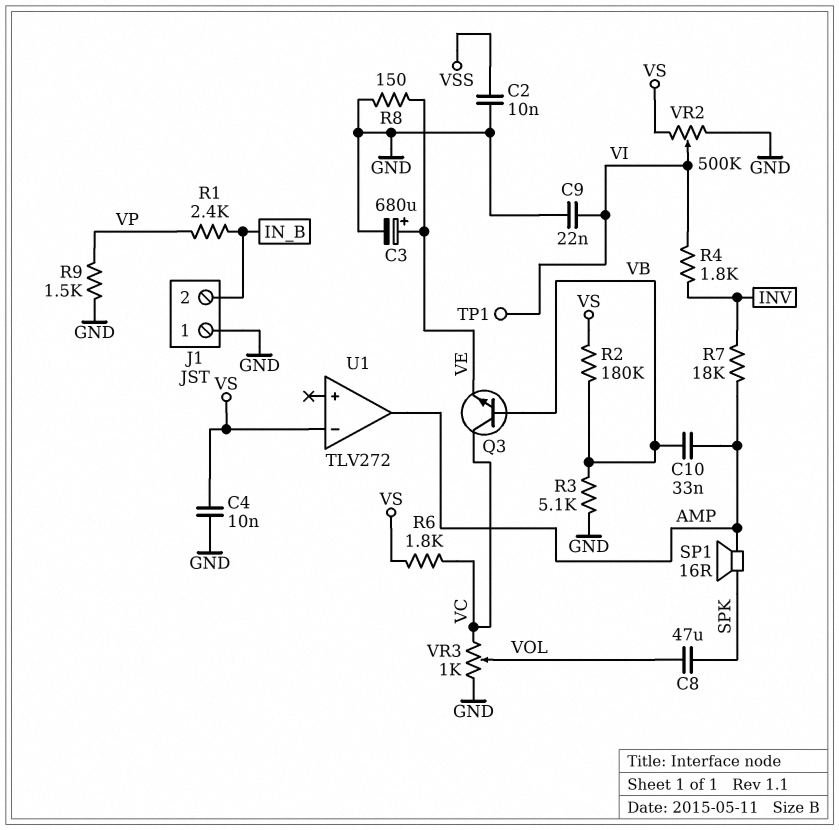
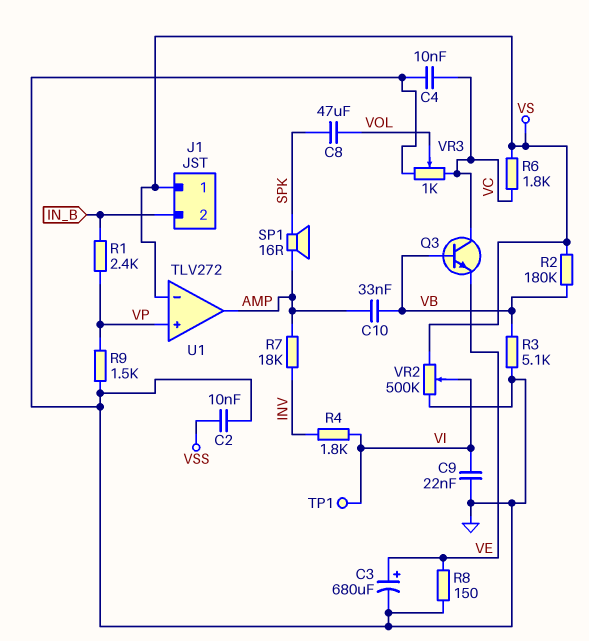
C4: 10nF (GND, VS) -> 10nF (GND, VC)
J1 pin 1: GND -> VS
U1 pin in+: none -> VP

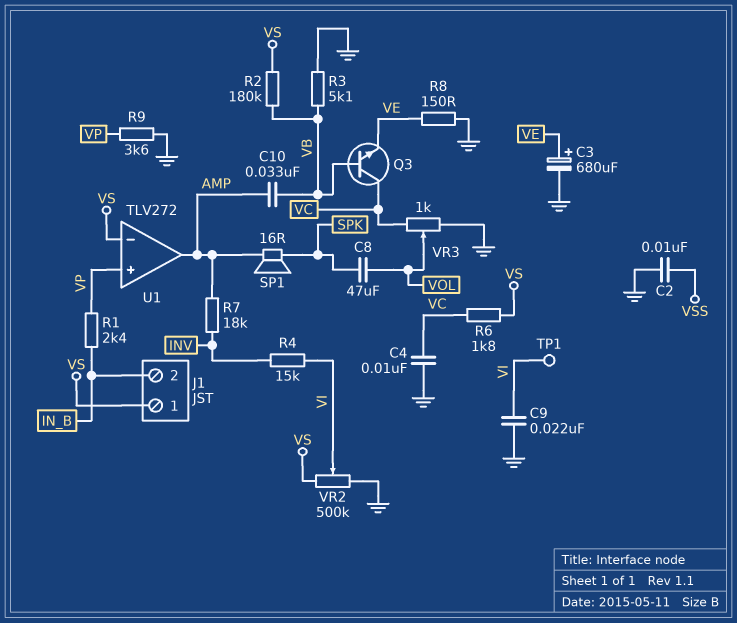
R4: 1.8k (INV, VI) -> 15k (INV, VI)
R9: 1.5k (GND, VP) -> 3.6k (GND, VP)

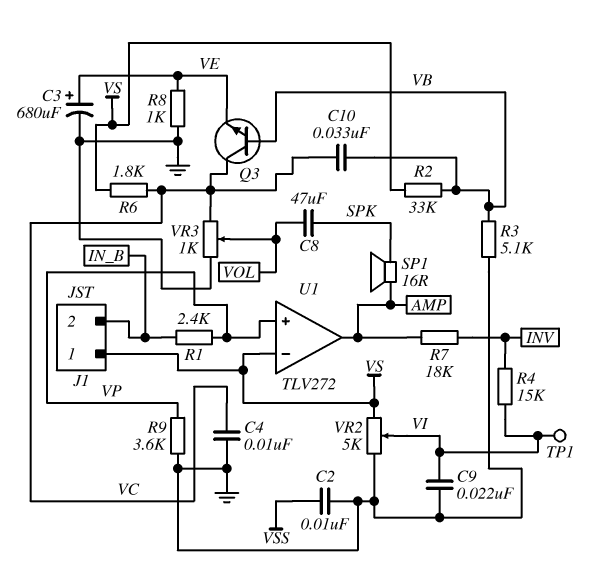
C10: 33nF (AMP, VB) -> 33nF (VB, VC)
R2: 180k (VB, VS) -> 33k (VB, VS)
R8: 150 (GND, VE) -> 1k (GND, VE)
VR2: 500k (GND, VS, wiper VI) -> 5k (GND, VS, wiper VI)

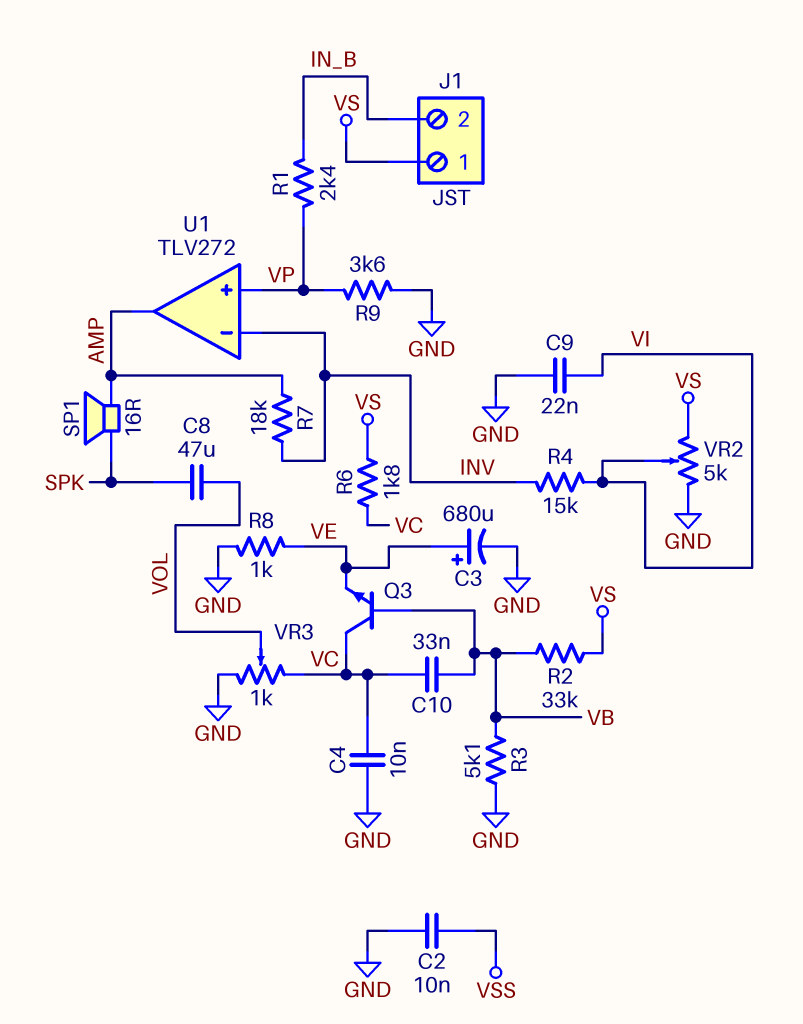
TP1: test point (VI) -> none
U1 pin in-: VS -> INV

